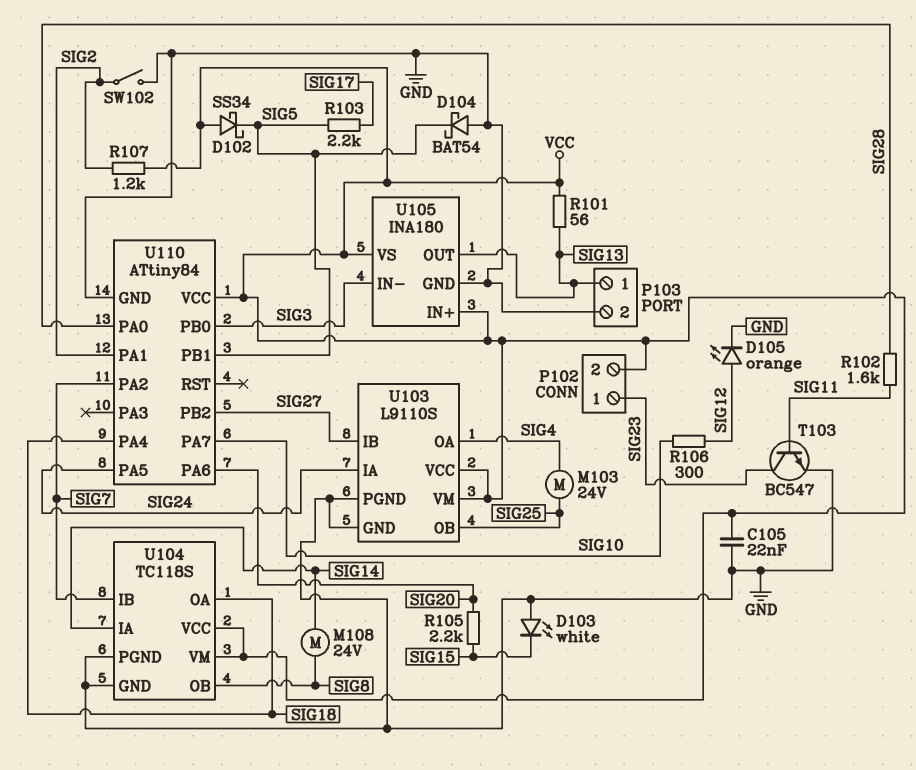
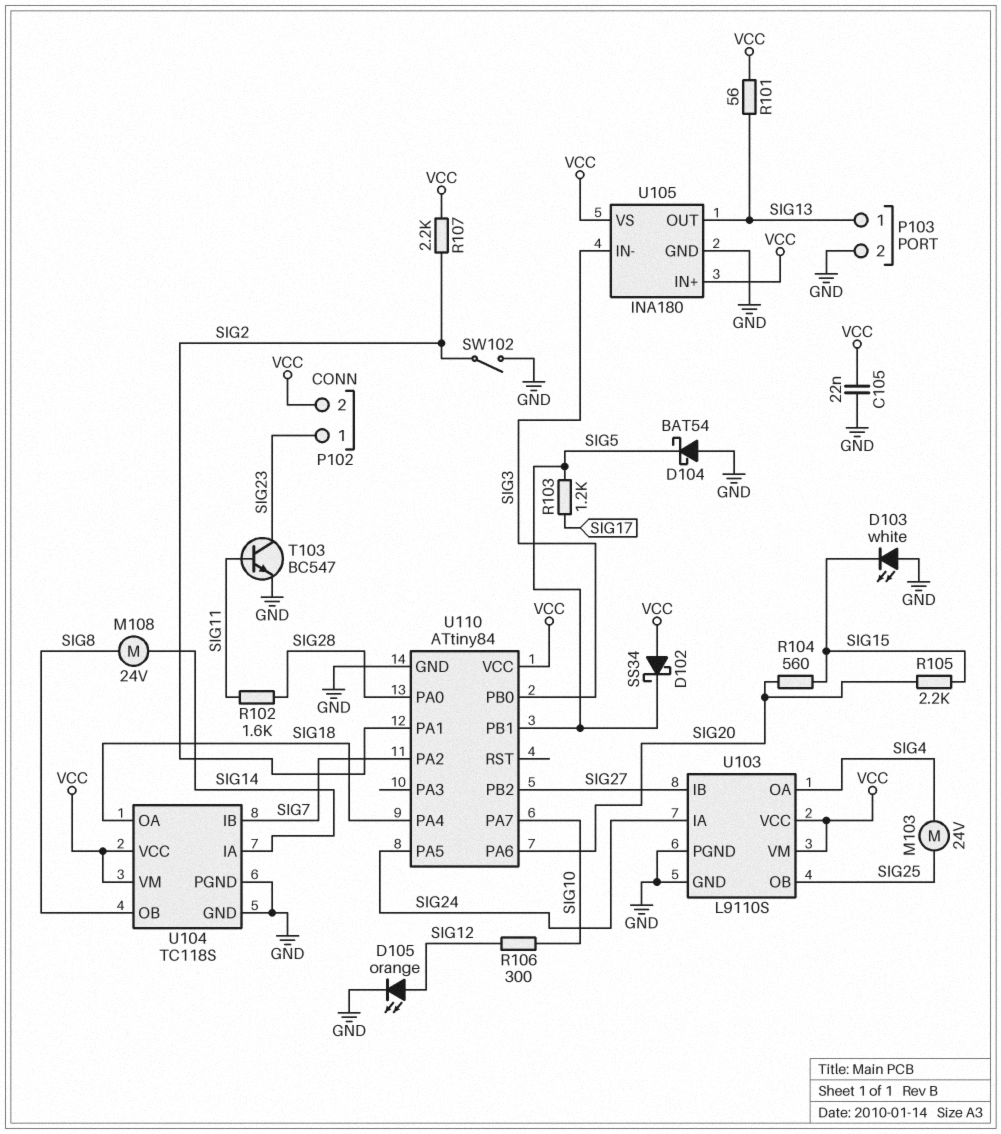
R103: 2.2k (SIG5, SIG17) -> 1.2k (SIG5, SIG17)
R104: none -> 560 (SIG15, SIG20)
R107: 1.2k (SIG2, VCC) -> 2.2k (SIG2, VCC)

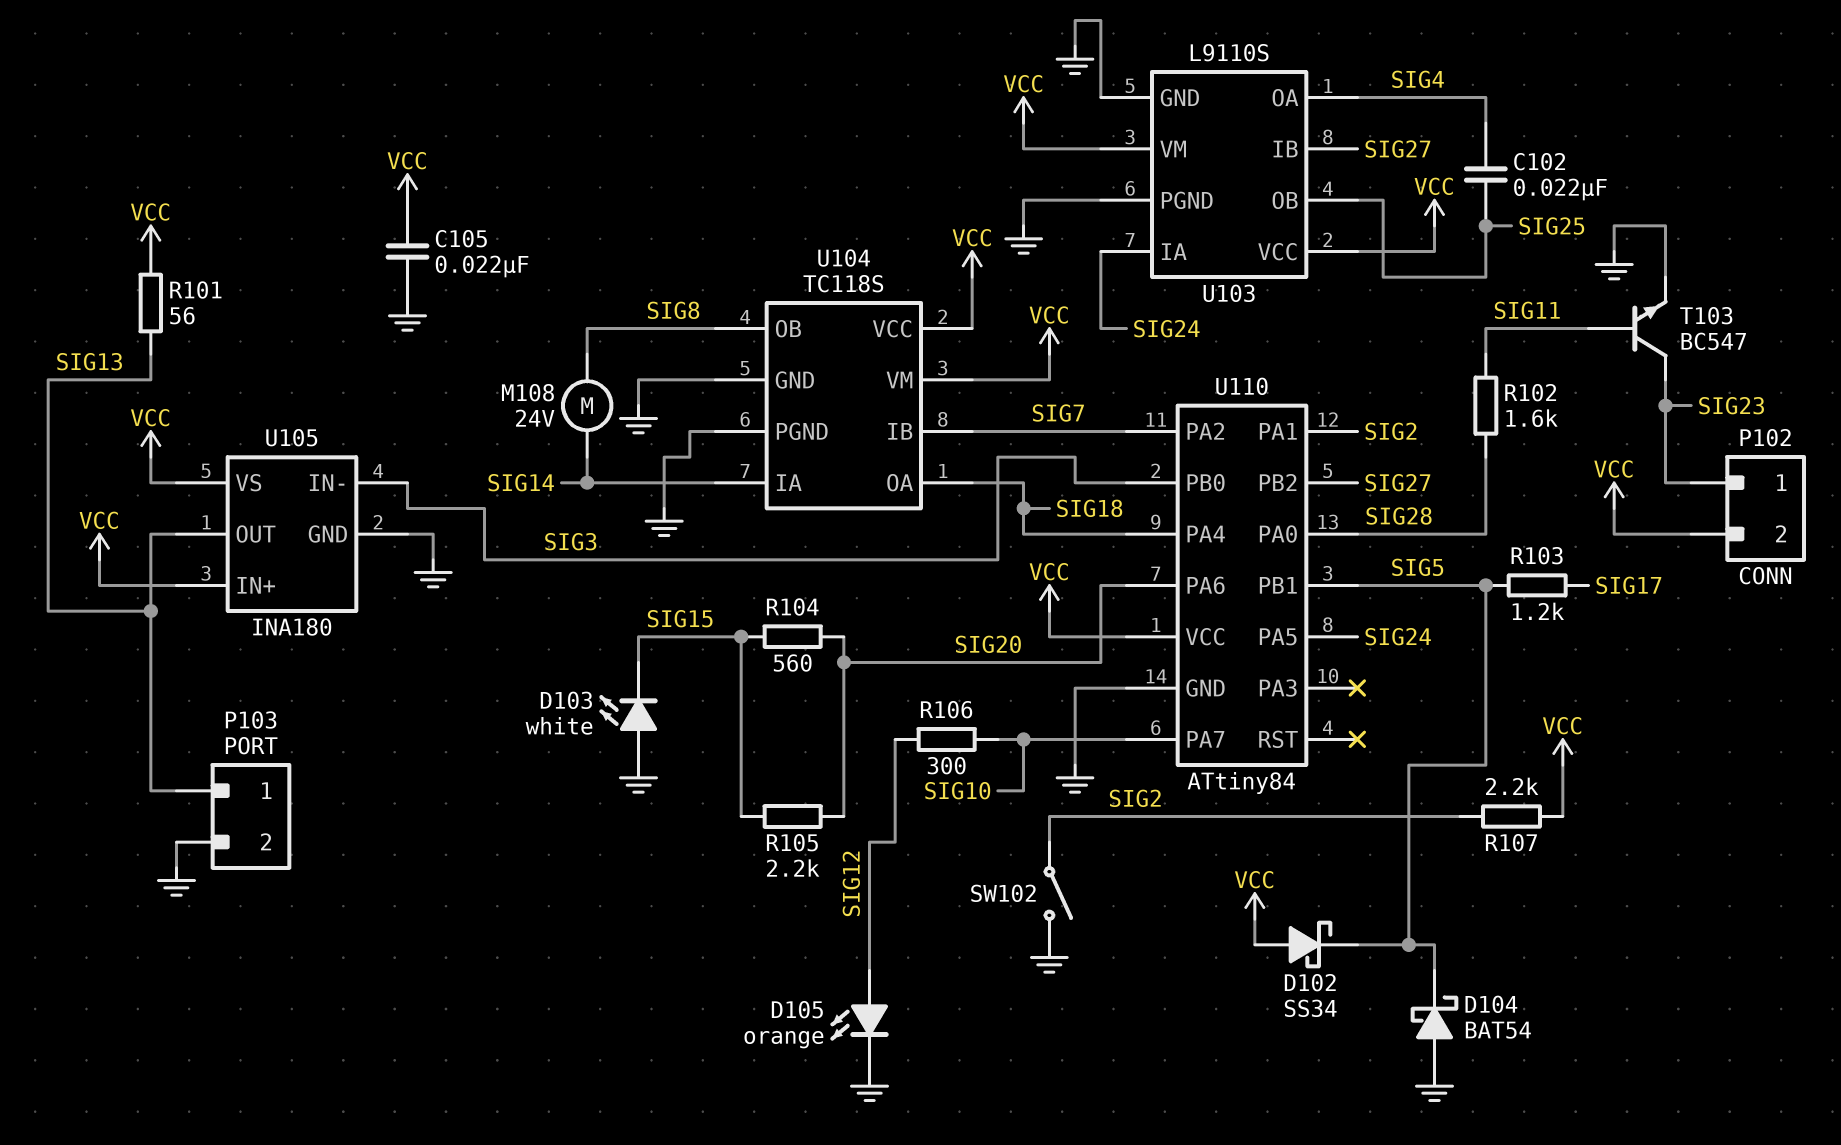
C102: none -> 22nF (SIG4, SIG25)
M103: motor 24V (SIG4, SIG25) -> none

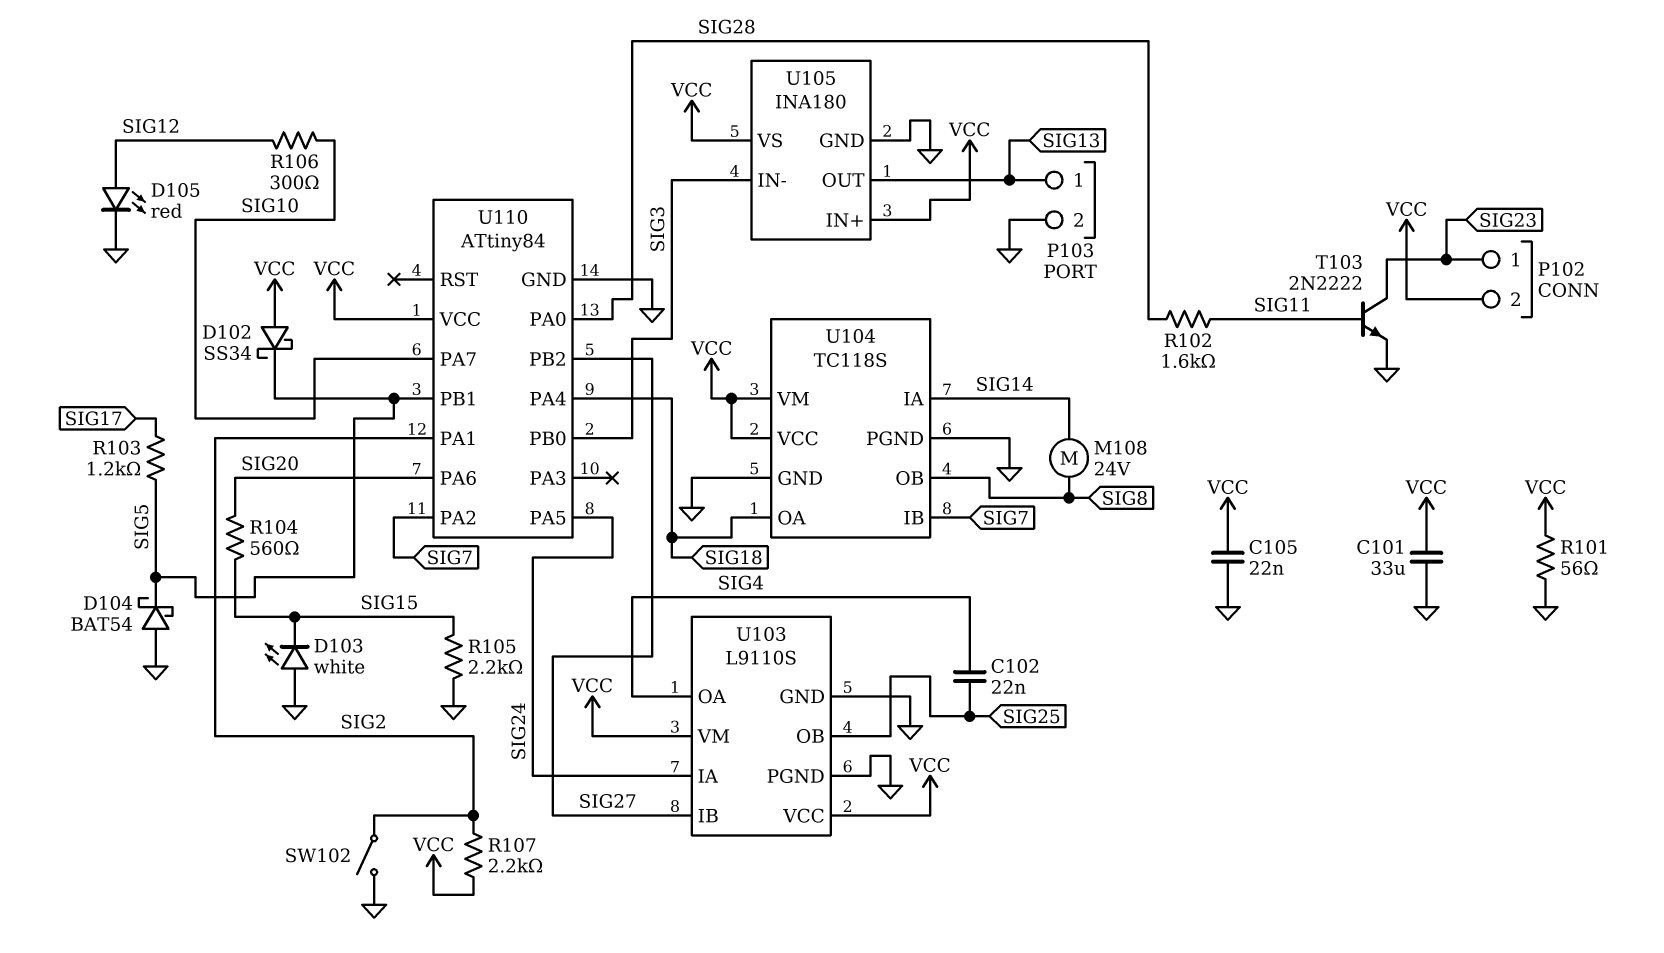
C101: none -> 33uF (GND, VCC)
D105: LED orange (A SIG12, K GND) -> LED red (A SIG12, K GND)
R101: 56 (SIG13, VCC) -> 56 (GND, VCC)
R105: 2.2k (SIG15, SIG20) -> 2.2k (GND, SIG15)
T103: NPN BC547 (B SIG11, C SIG23, E GND) -> NPN 2N2222 (B SIG11, C SIG23, E GND)

